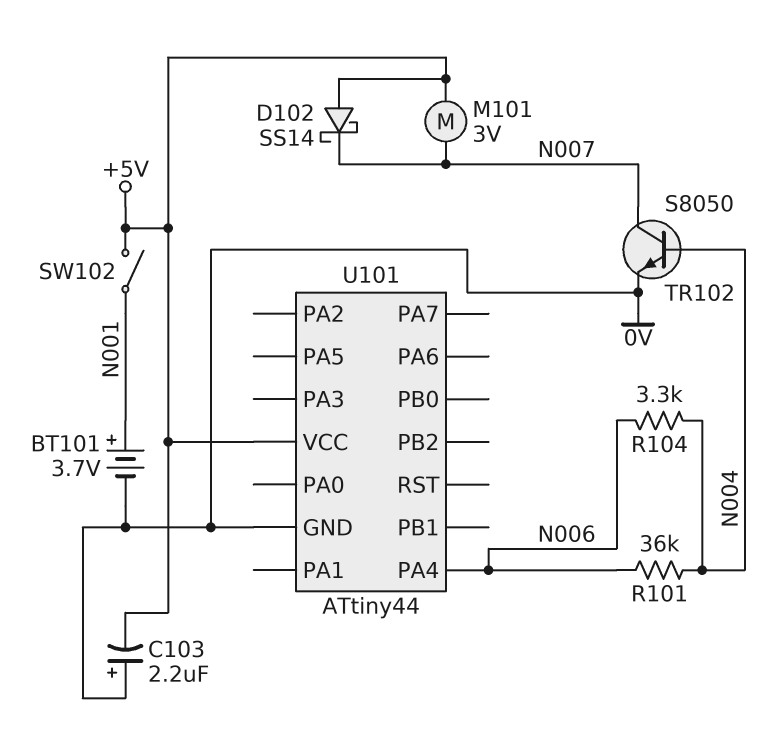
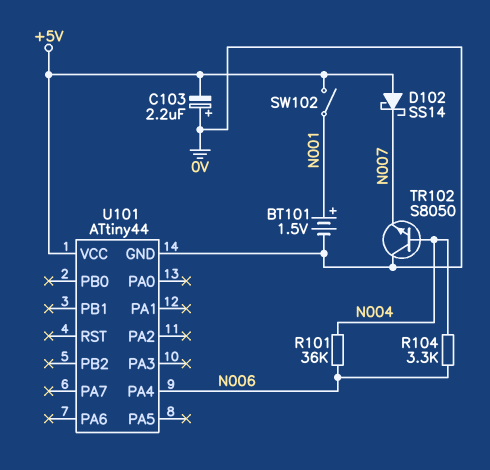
BT101: 3.7V (plus N001, minus 0V) -> 1.5V (plus N001, minus 0V)
M101: motor 3V (+5V, N007) -> none
TR102: NPN S8050 (B N004, C N007, E 0V) -> NPN S8050 (B N004, C 0V, E N007)

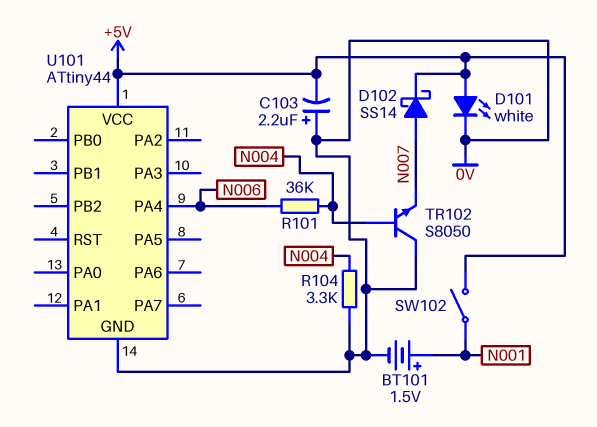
D101: none -> LED white (A +5V, K 0V)
D102: schottky SS14 (A +5V, K N007) -> schottky SS14 (A N007, K +5V)
R104: 3.3k (N004, N006) -> 3.3k (0V, N004)

